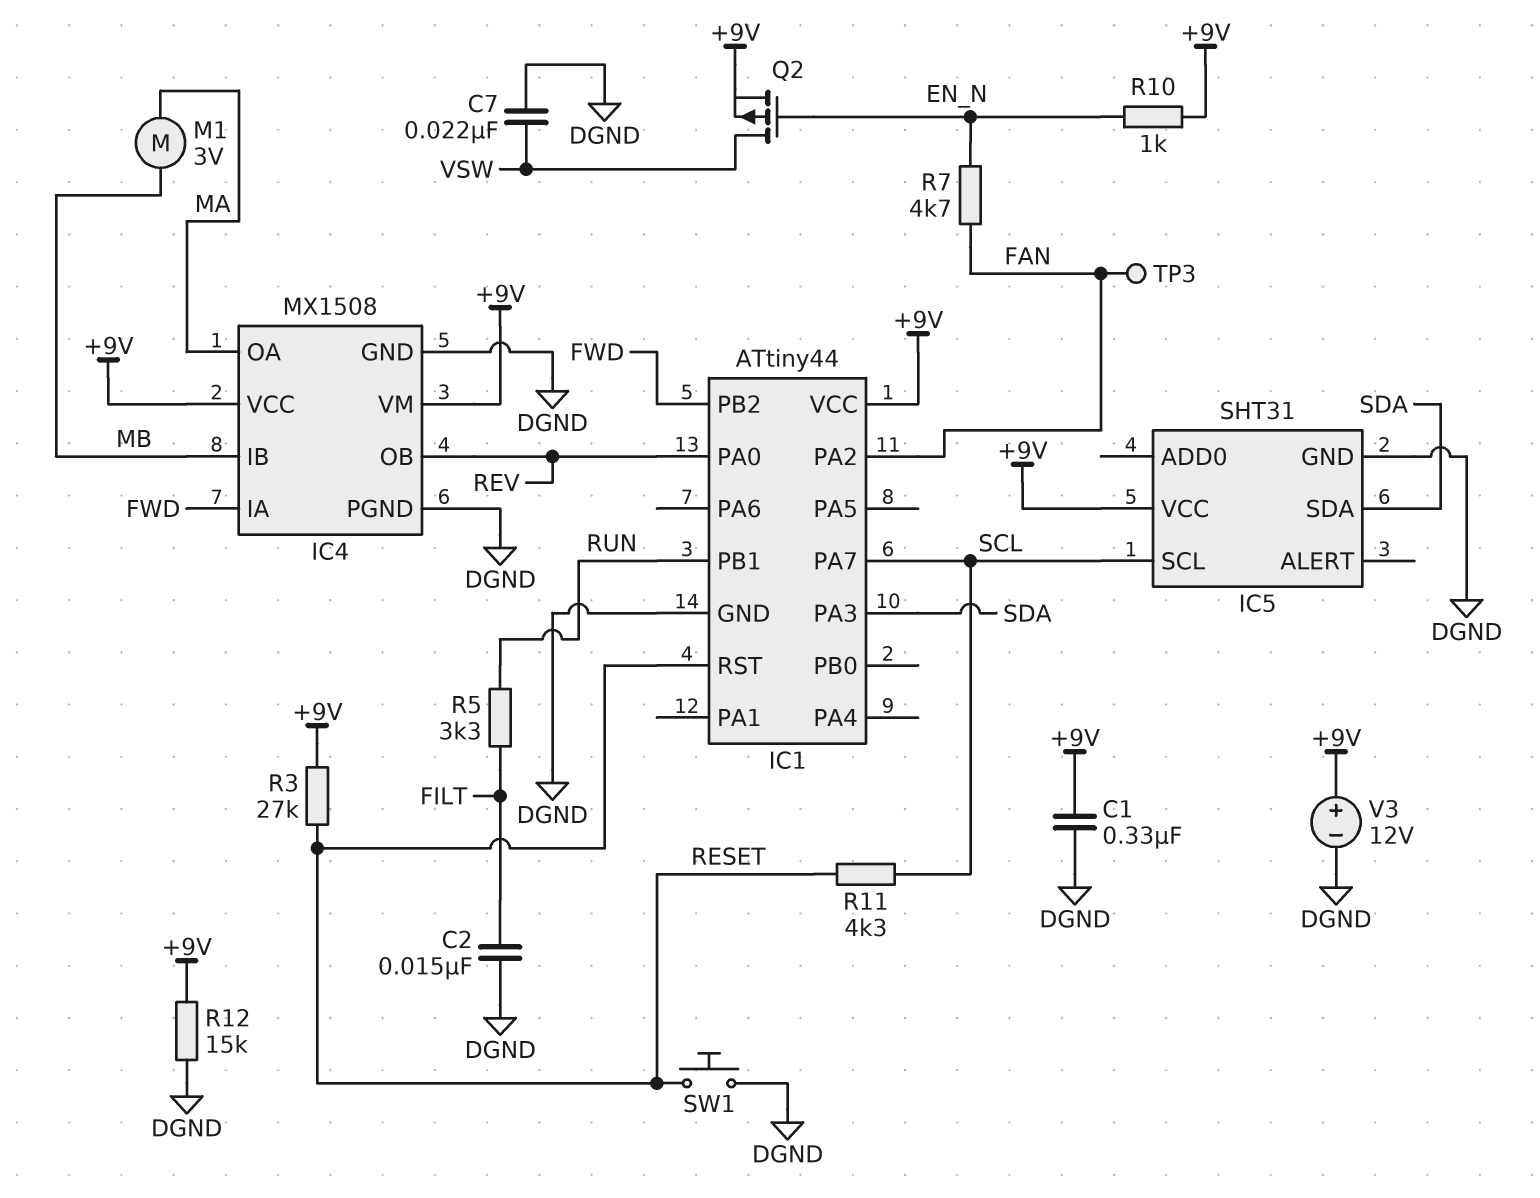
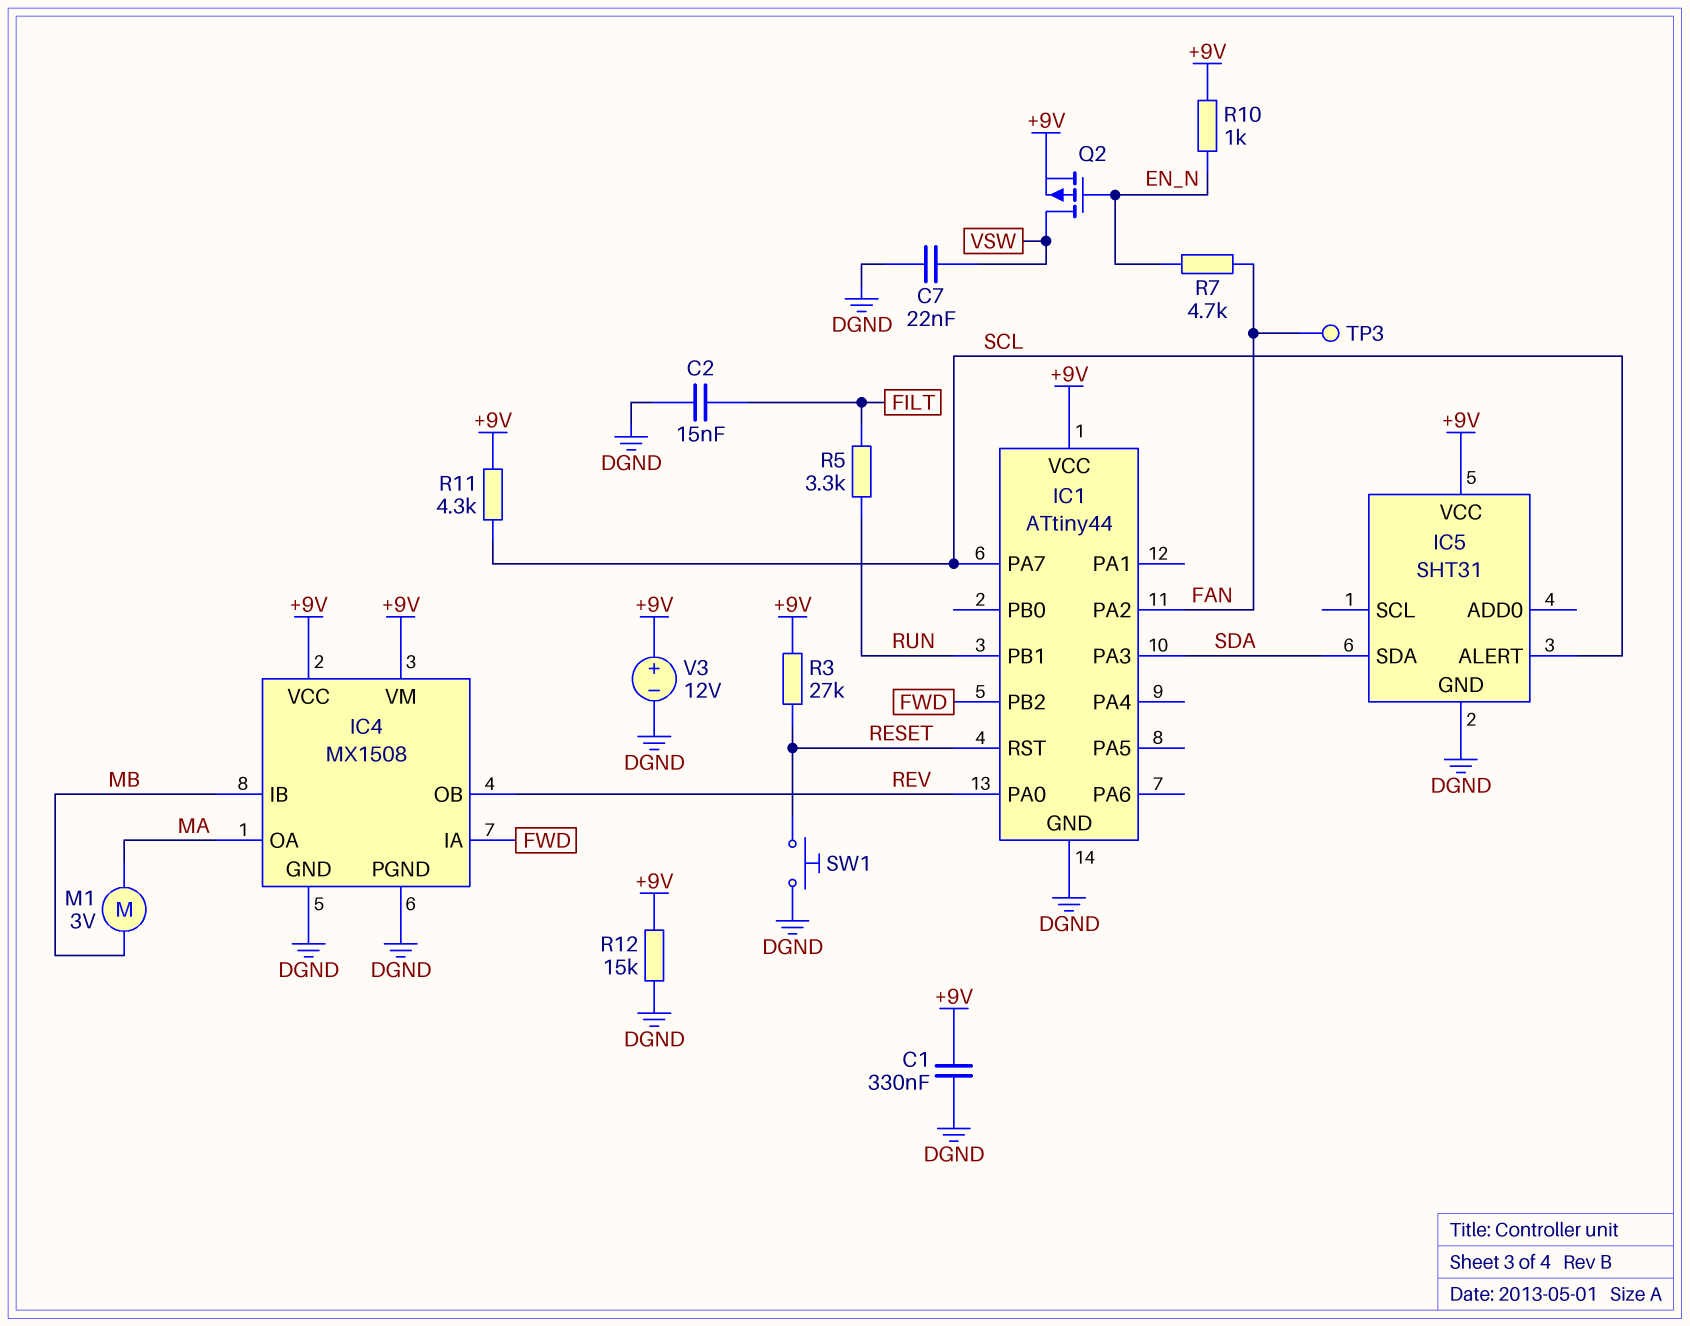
IC5 pin ALERT: none -> SCL
IC5 pin SCL: SCL -> none
R11: 4.3k (RESET, SCL) -> 4.3k (+9V, SCL)

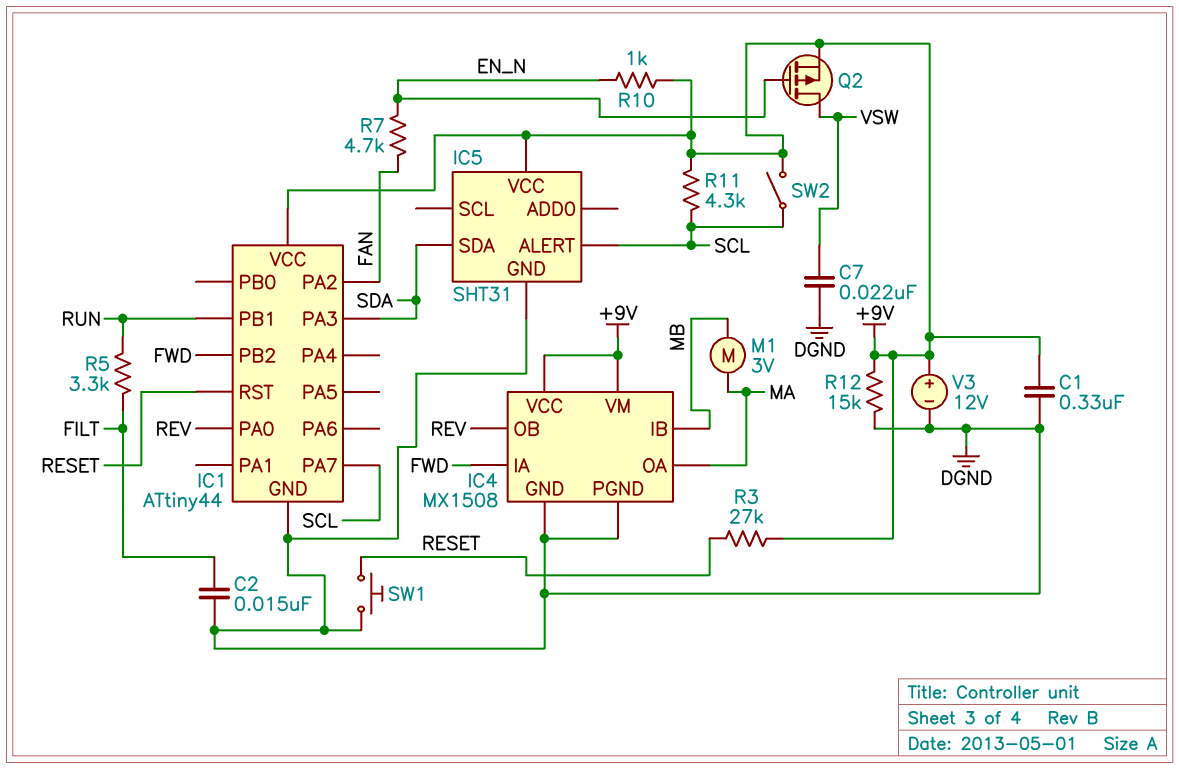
SW2: none -> switch (+9V, SCL)
TP3: test point (FAN) -> none

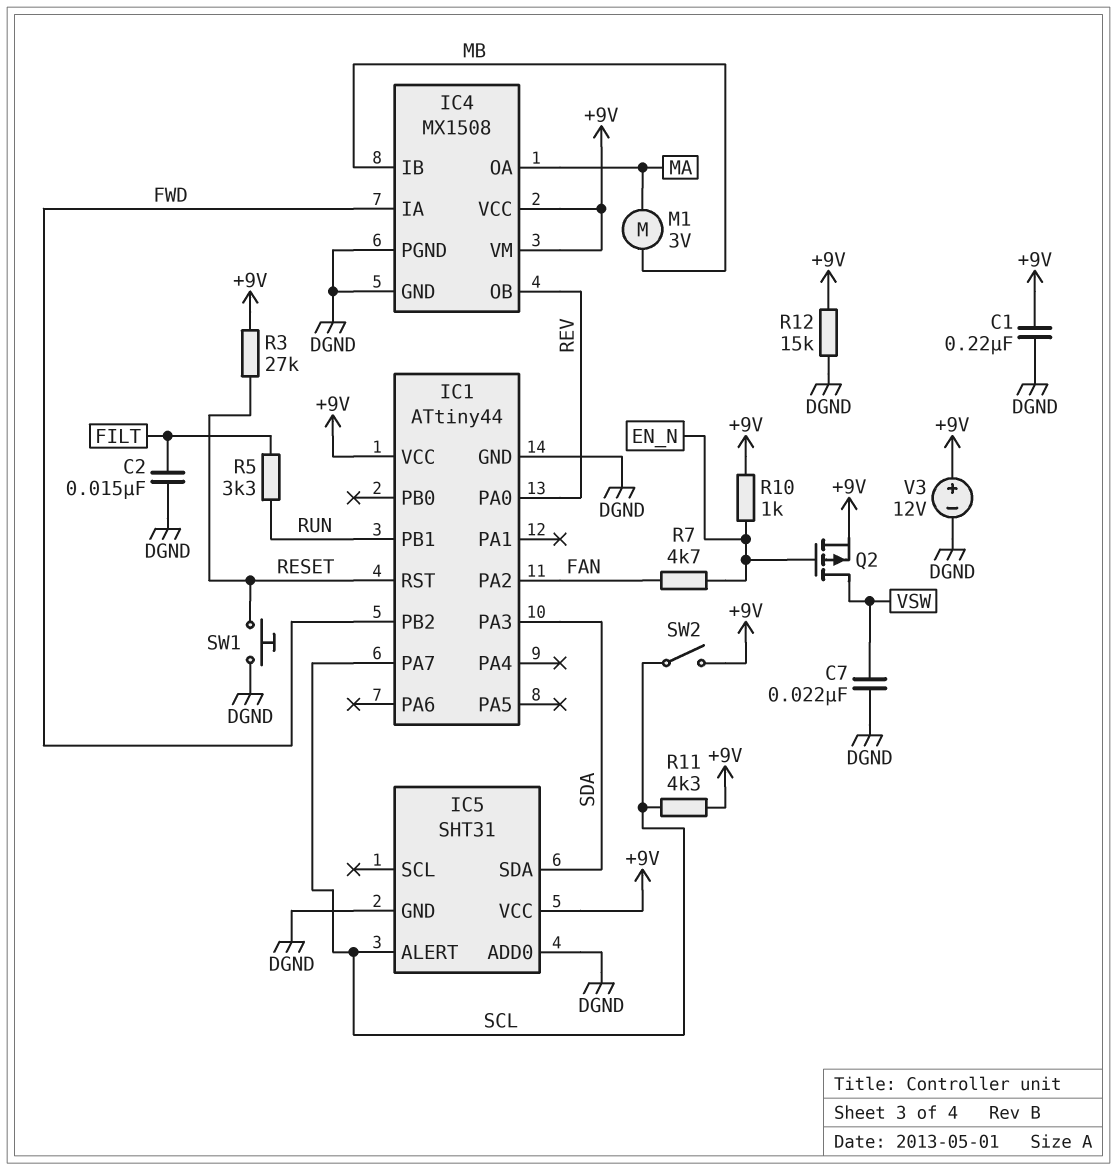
C1: 330nF (+9V, DGND) -> 220nF (+9V, DGND)
IC5 pin ADD0: none -> DGND

